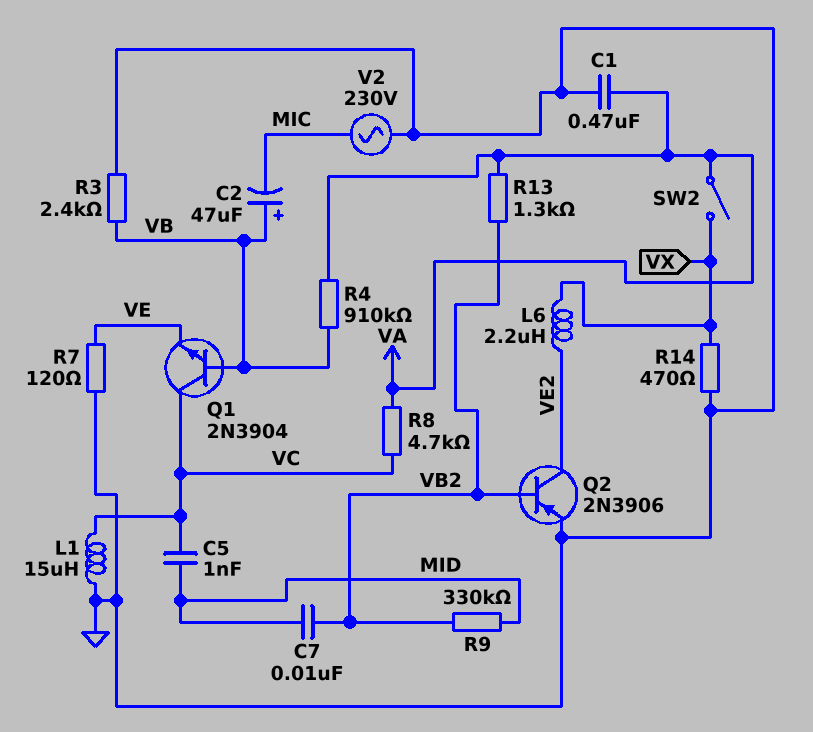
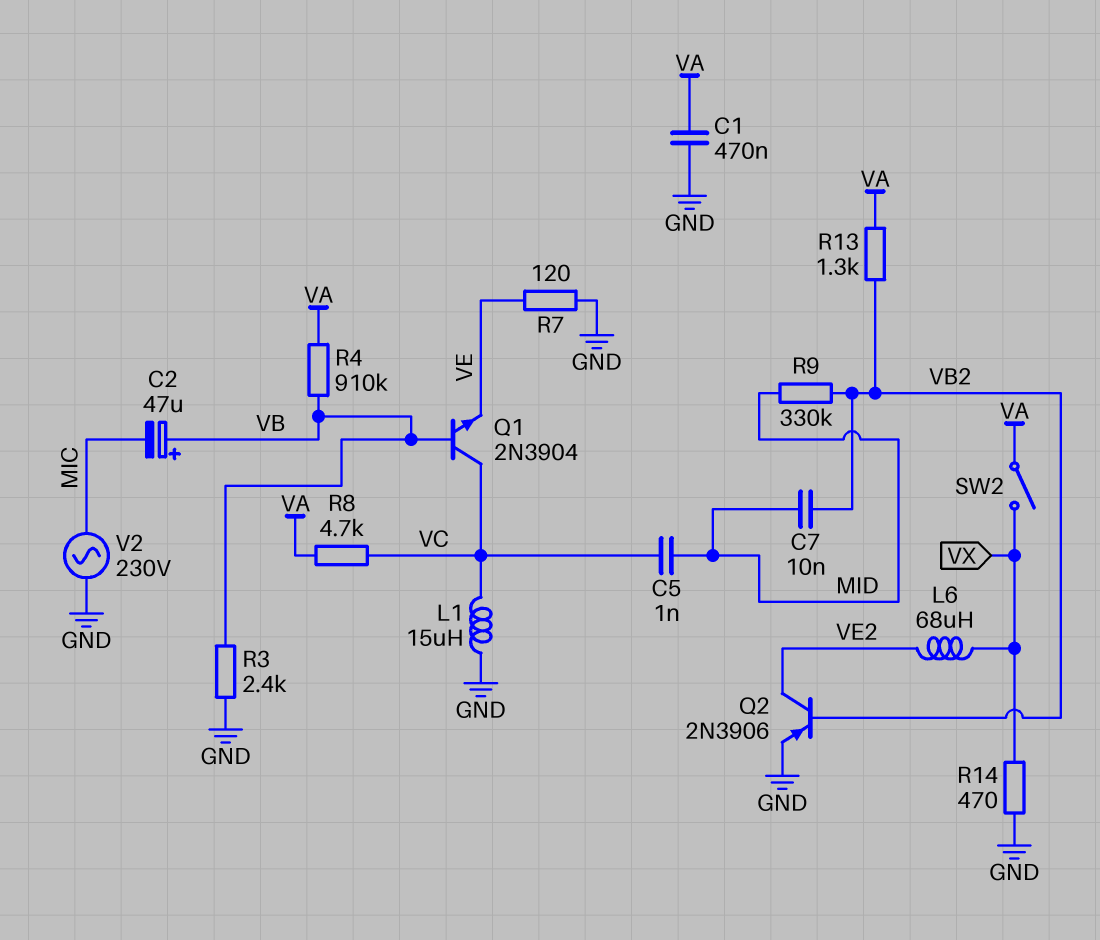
L6: 2.2uH (VE2, VX) -> 68uH (VE2, VX)

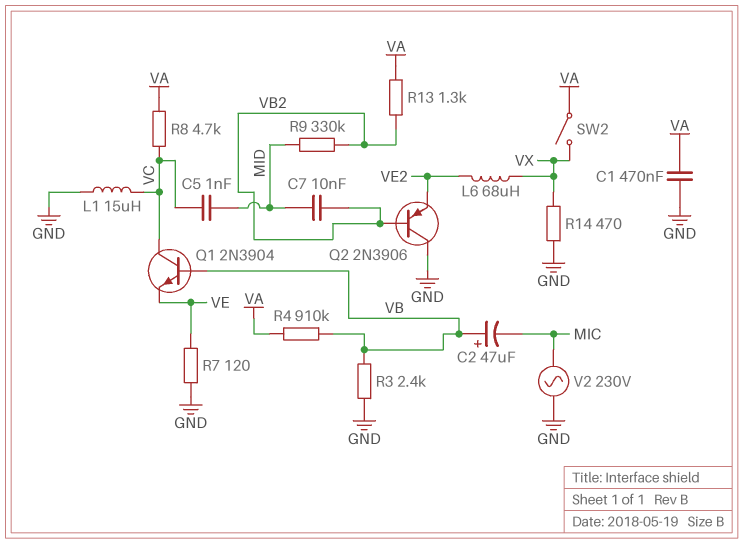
Q2: PNP 2N3906 (B VB2, C VE2, E GND) -> PNP 2N3906 (B VB2, C GND, E VE2)

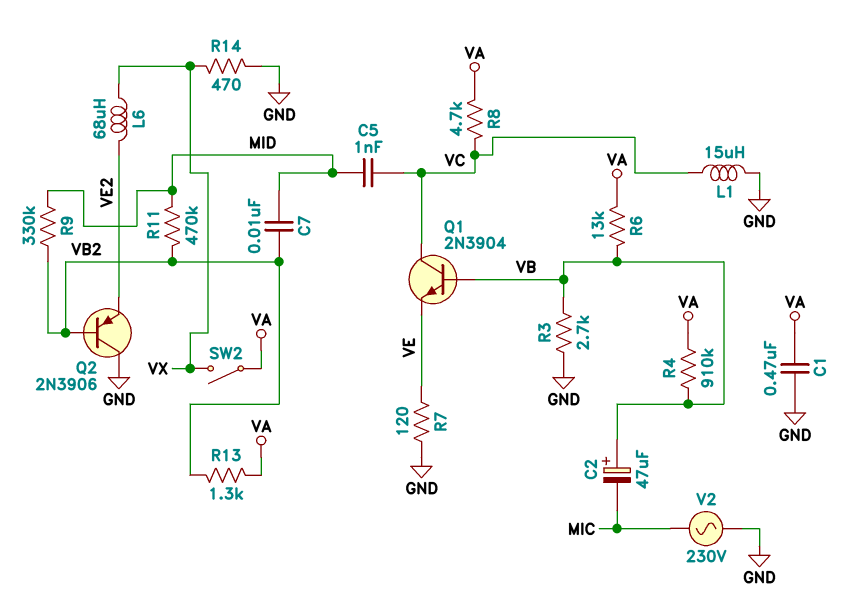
R3: 2.4k (GND, VB) -> 2.7k (GND, VB)
R6: none -> 13k (VA, VB)
R11: none -> 470k (MID, VB2)

